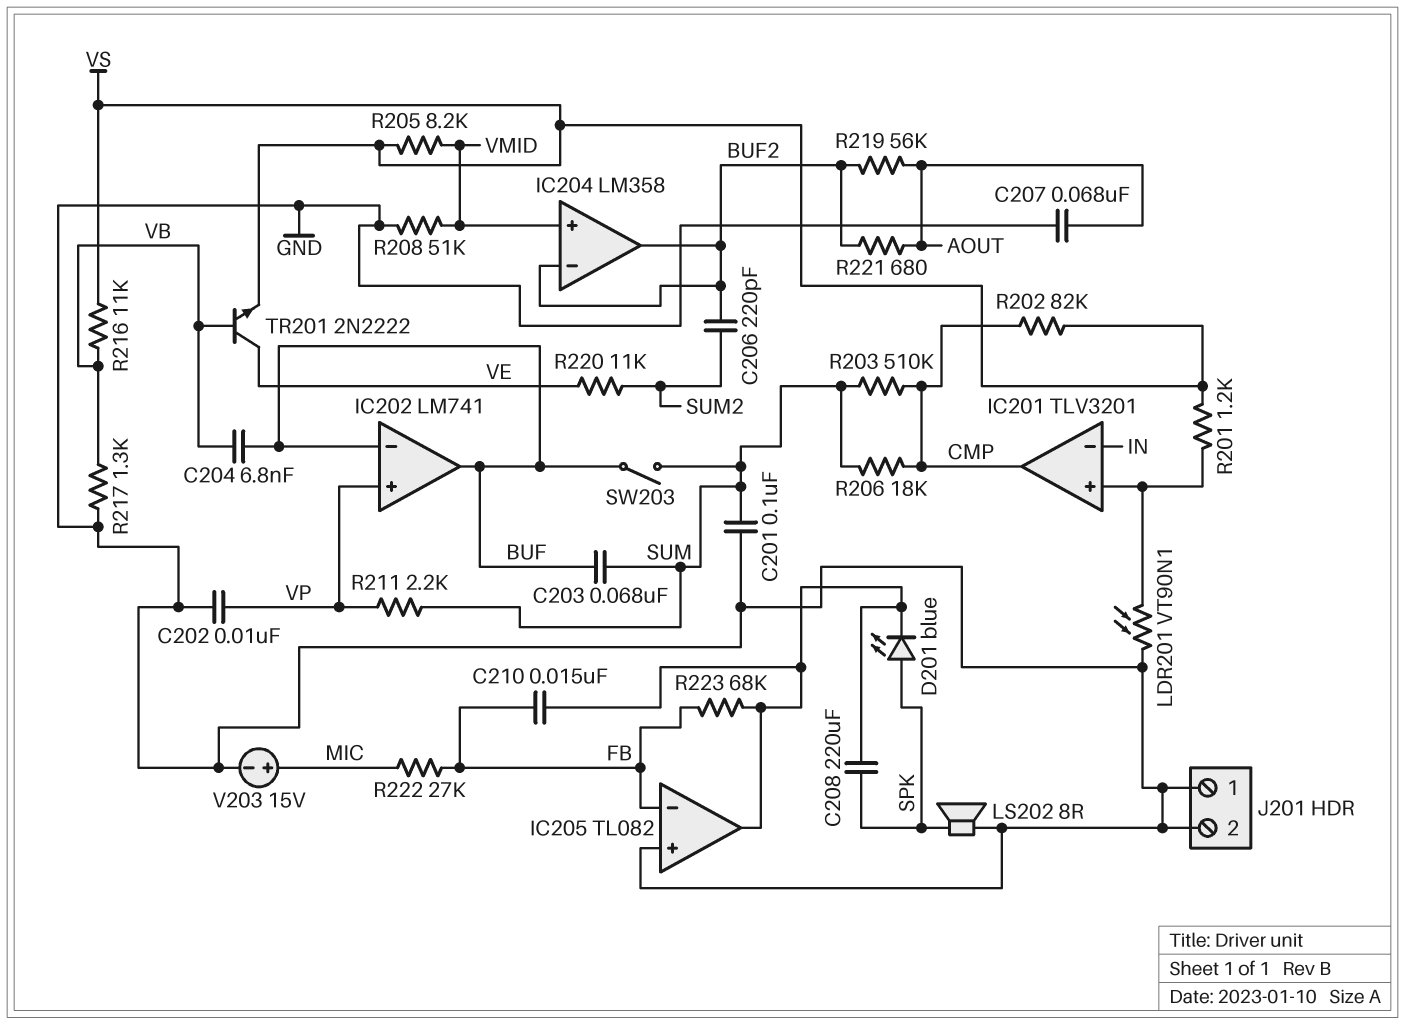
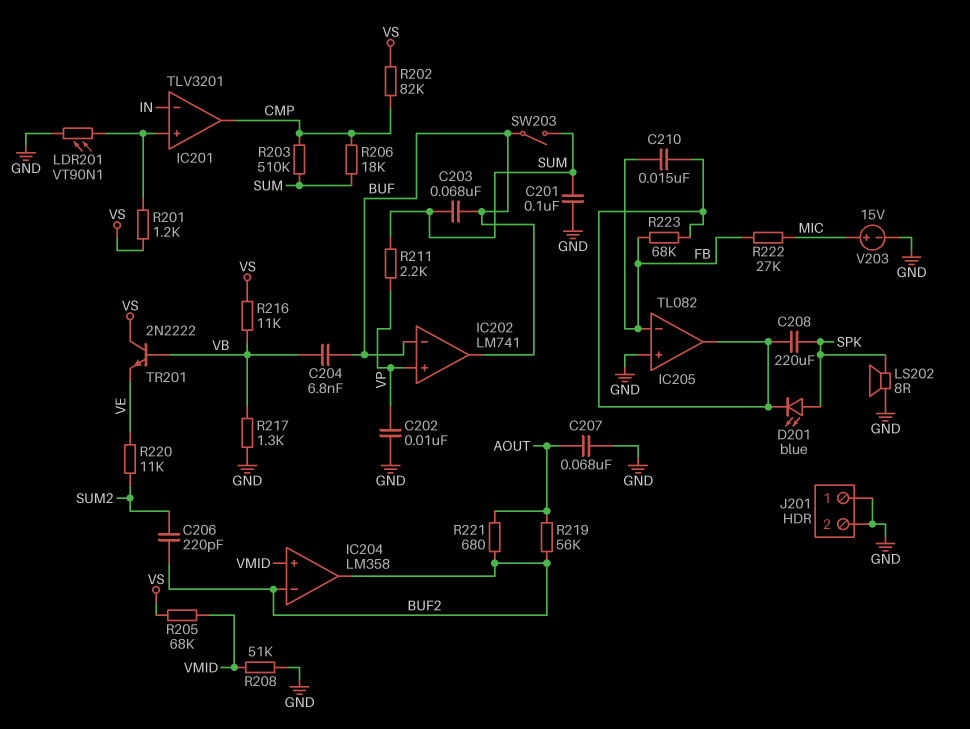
R205: 8.2k (VMID, VS) -> 68k (VMID, VS)
TR201: NPN 2N2222 (B VB, C VE, E VS) -> NPN 2N2222 (B VB, C VS, E VE)

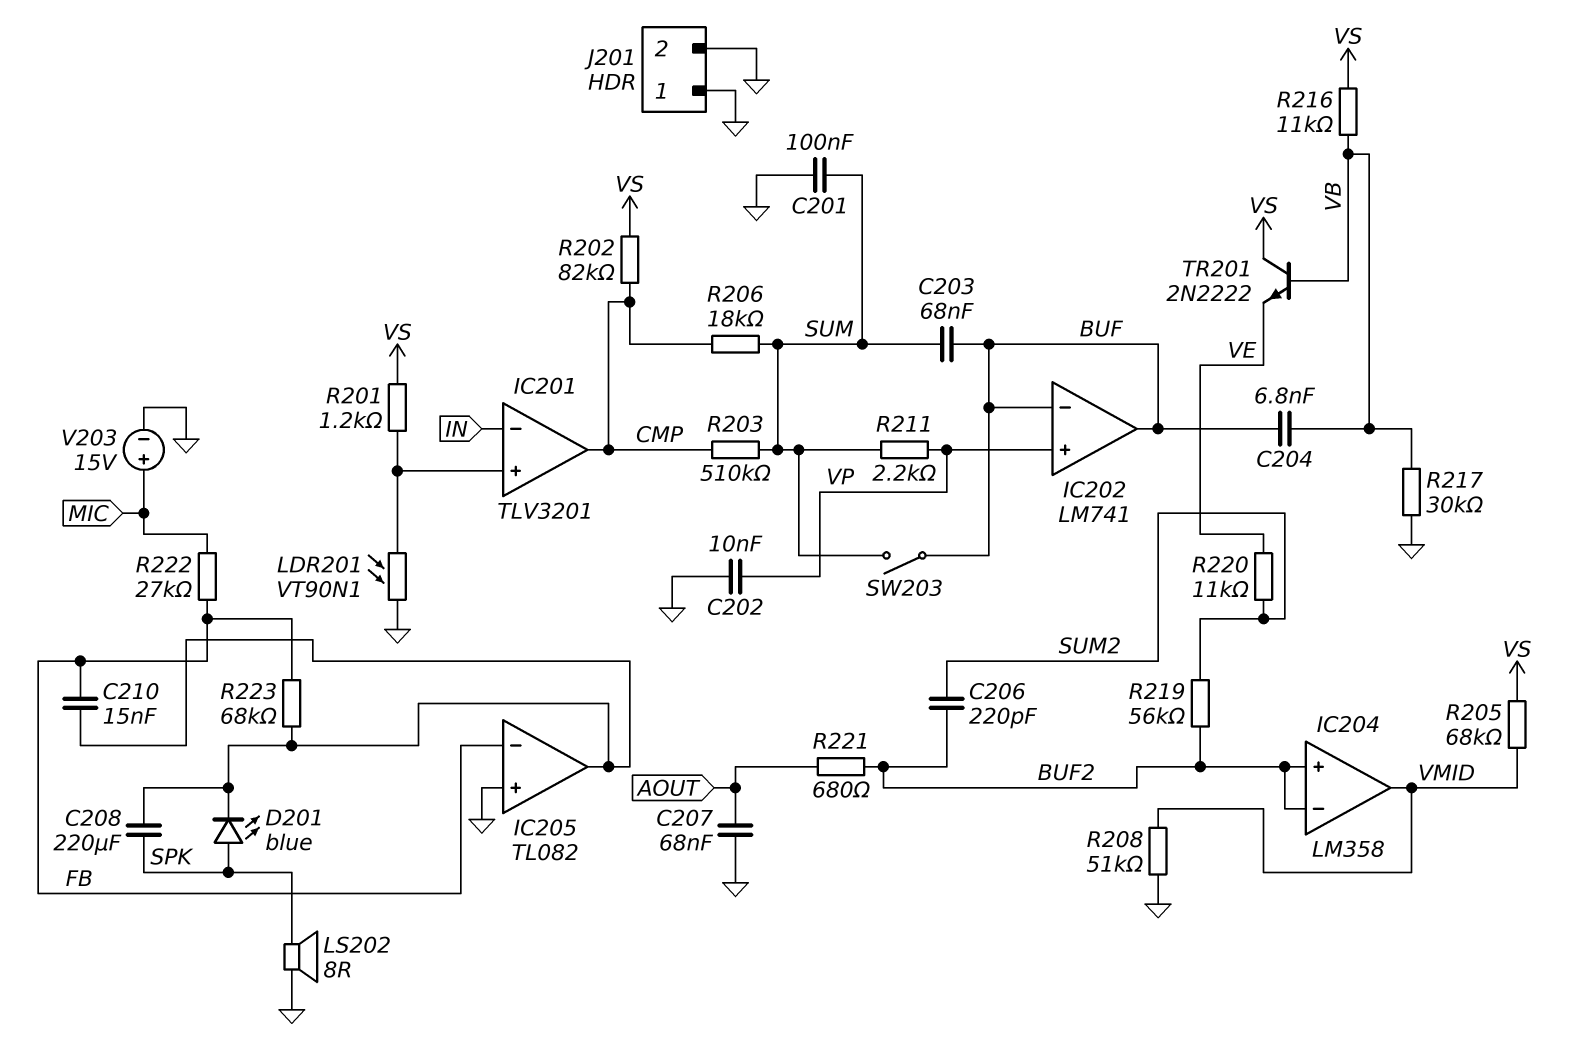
IC204 pin in+: VMID -> BUF2
IC204 pin out: BUF2 -> VMID
R217: 1.3k (GND, VB) -> 30k (GND, VB)
R219: 56k (AOUT, BUF2) -> 56k (BUF2, SUM2)

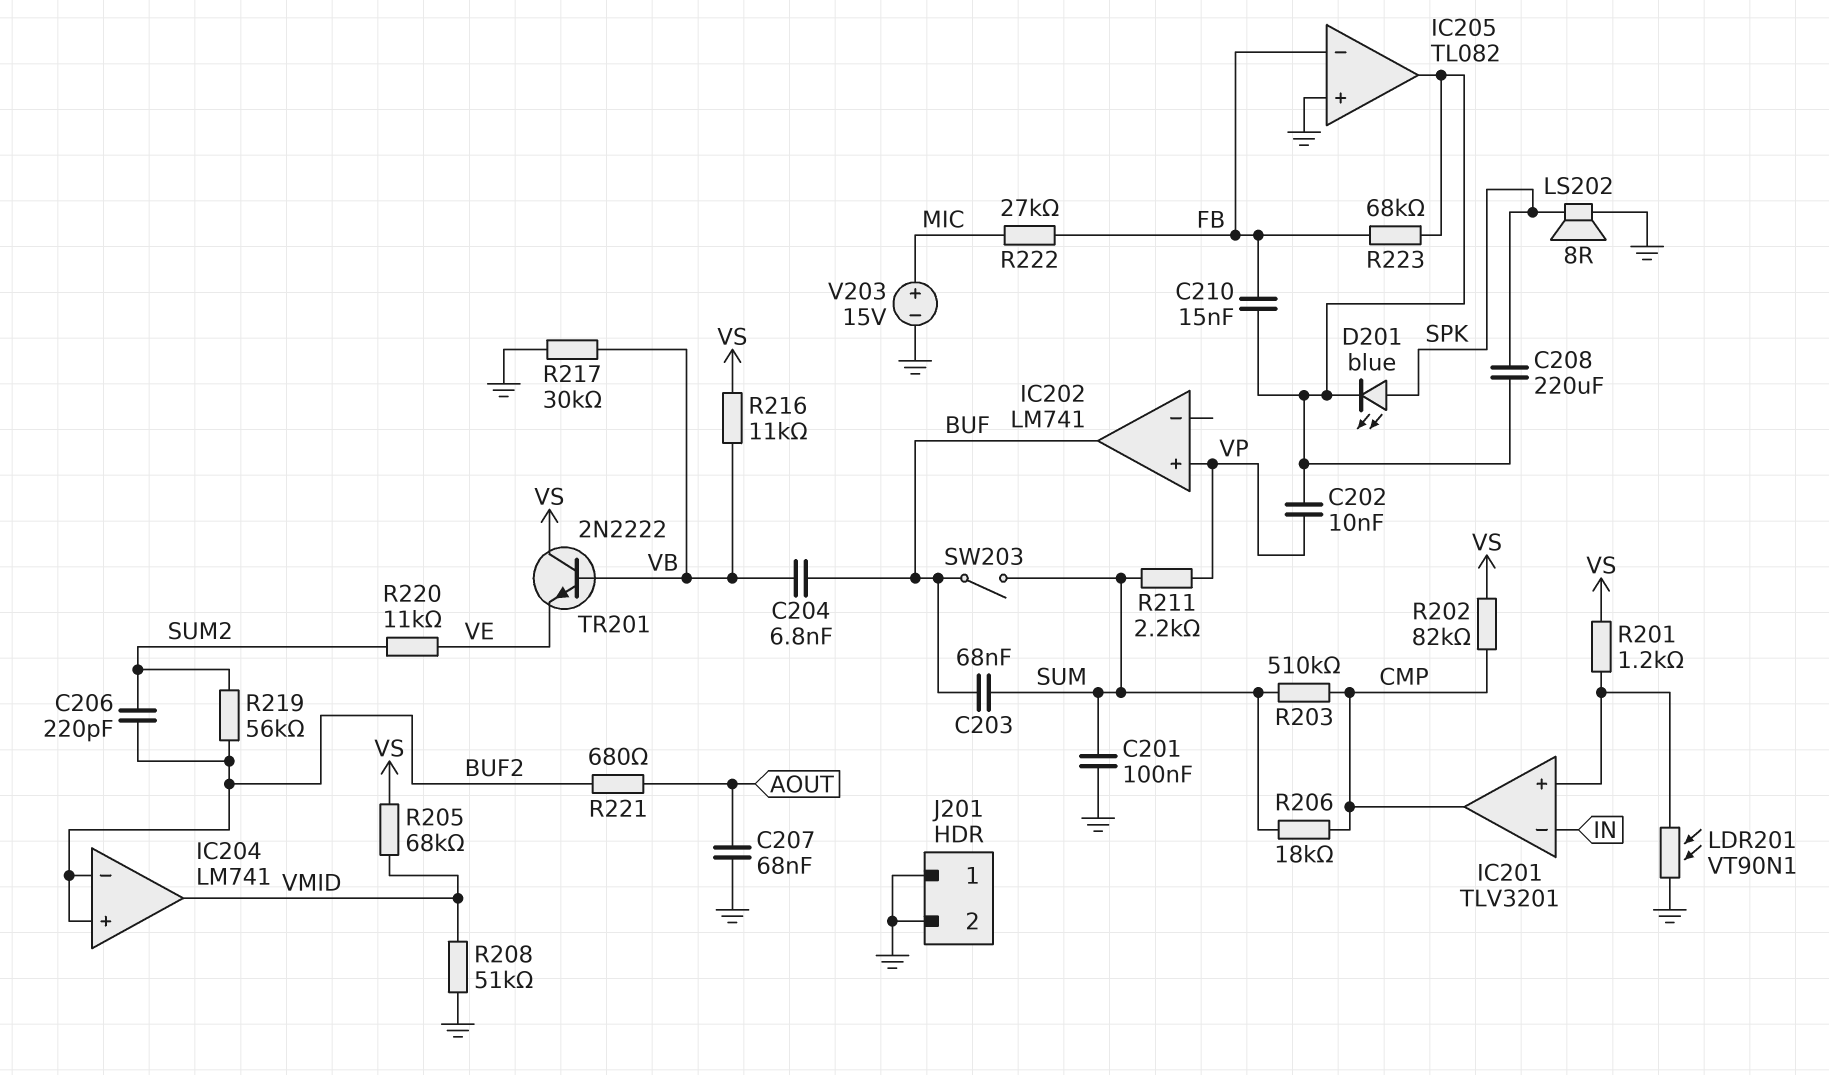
C202: 10nF (GND, VP) -> 10nF (IC205/out, VP)
IC202 pin in-: BUF -> none
IC204: LM358 -> LM741

